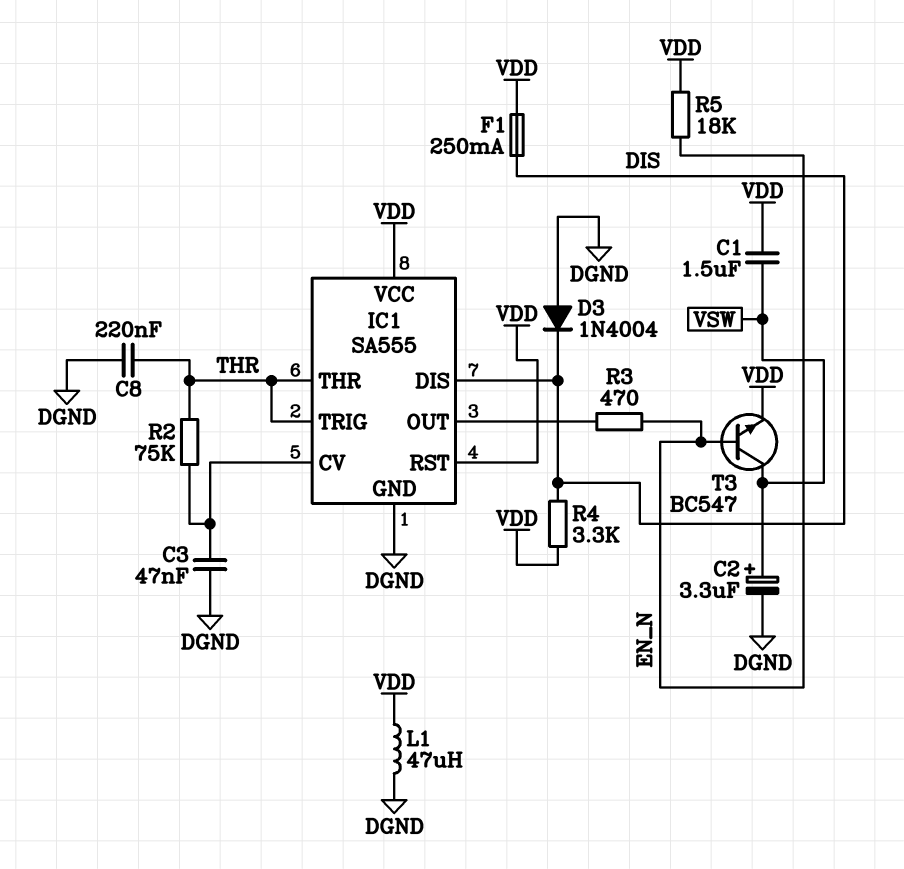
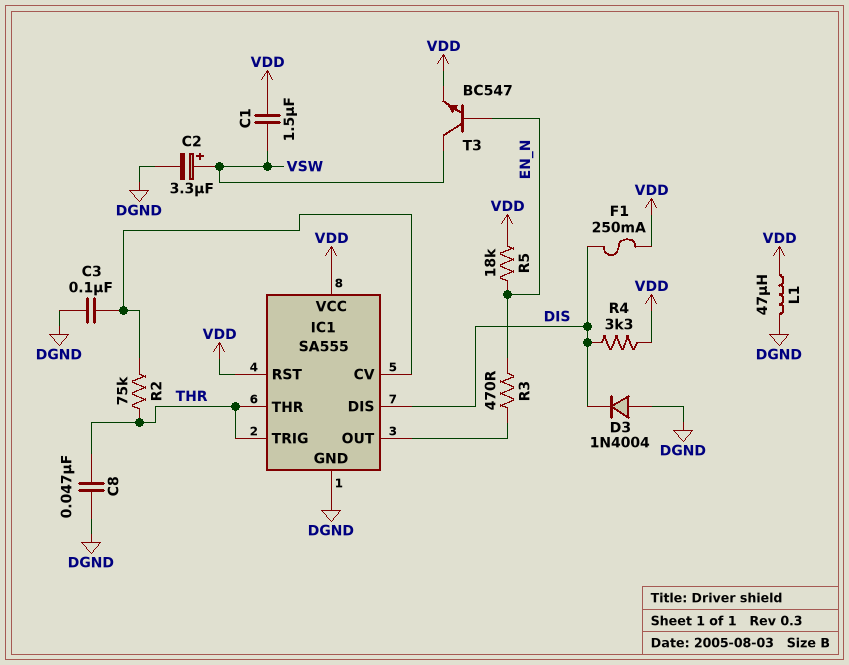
C3: 47nF (DGND, IC1/CV) -> 100nF (DGND, IC1/CV)
C8: 220nF (DGND, THR) -> 47nF (DGND, THR)

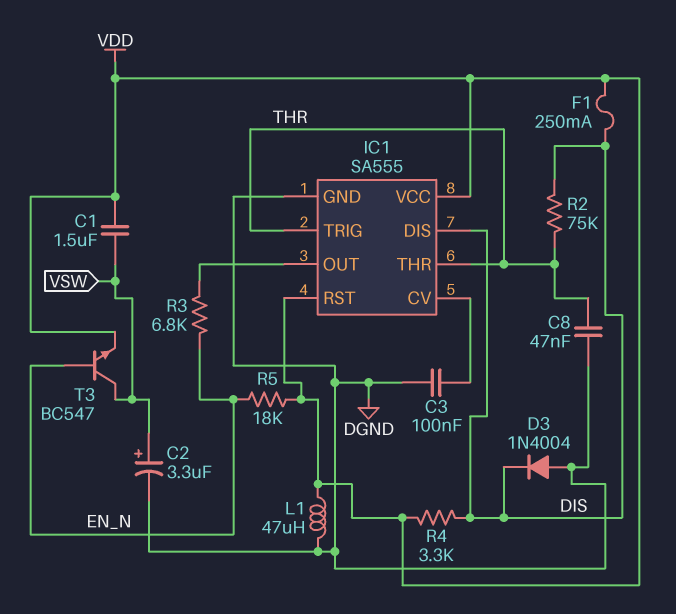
R2: 75k (IC1/CV, THR) -> 75k (DIS, THR)
R3: 470 (EN_N, IC1/OUT) -> 6.8k (EN_N, IC1/OUT)

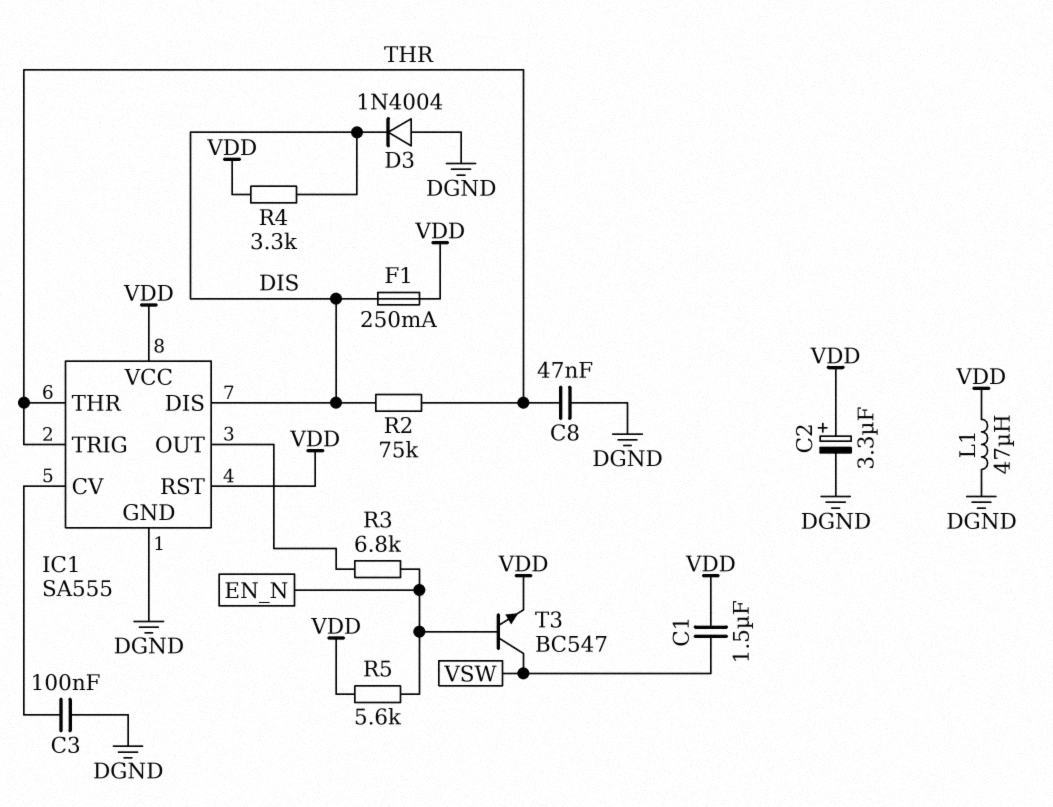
C2: 3.3uF (plus VSW, minus DGND) -> 3.3uF (plus VDD, minus DGND)
R5: 18k (EN_N, VDD) -> 5.6k (EN_N, VDD)

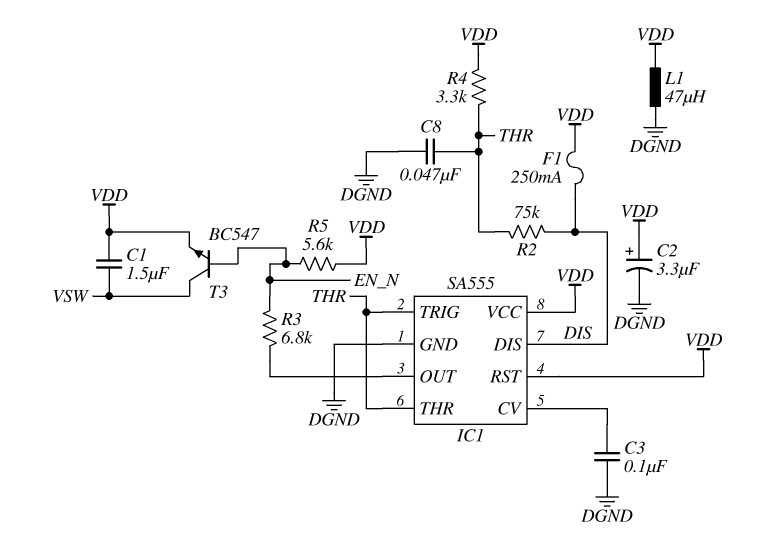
D3: diode 1N4004 (A DGND, K DIS) -> none
R4: 3.3k (DIS, VDD) -> 3.3k (THR, VDD)

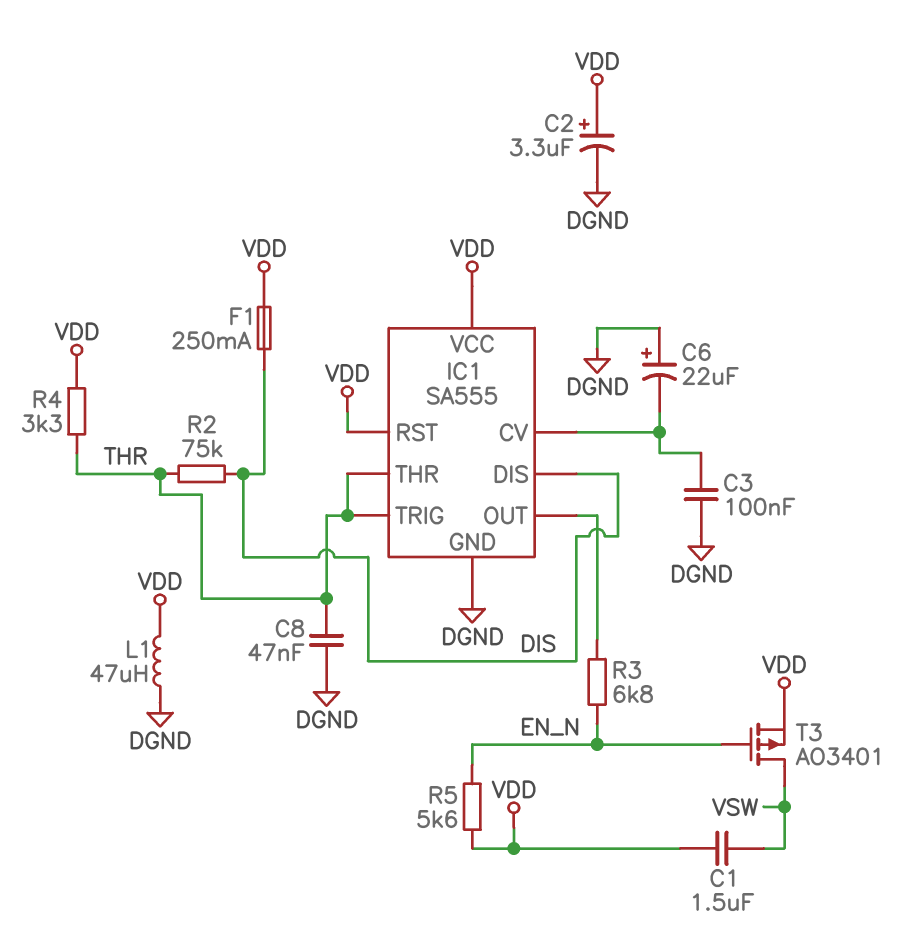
C6: none -> 22uF (plus DGND, minus IC1/CV)
T3: NPN BC547 (B EN_N, C VSW, E VDD) -> PMOS AO3401 (G EN_N, D VSW, S VDD)

